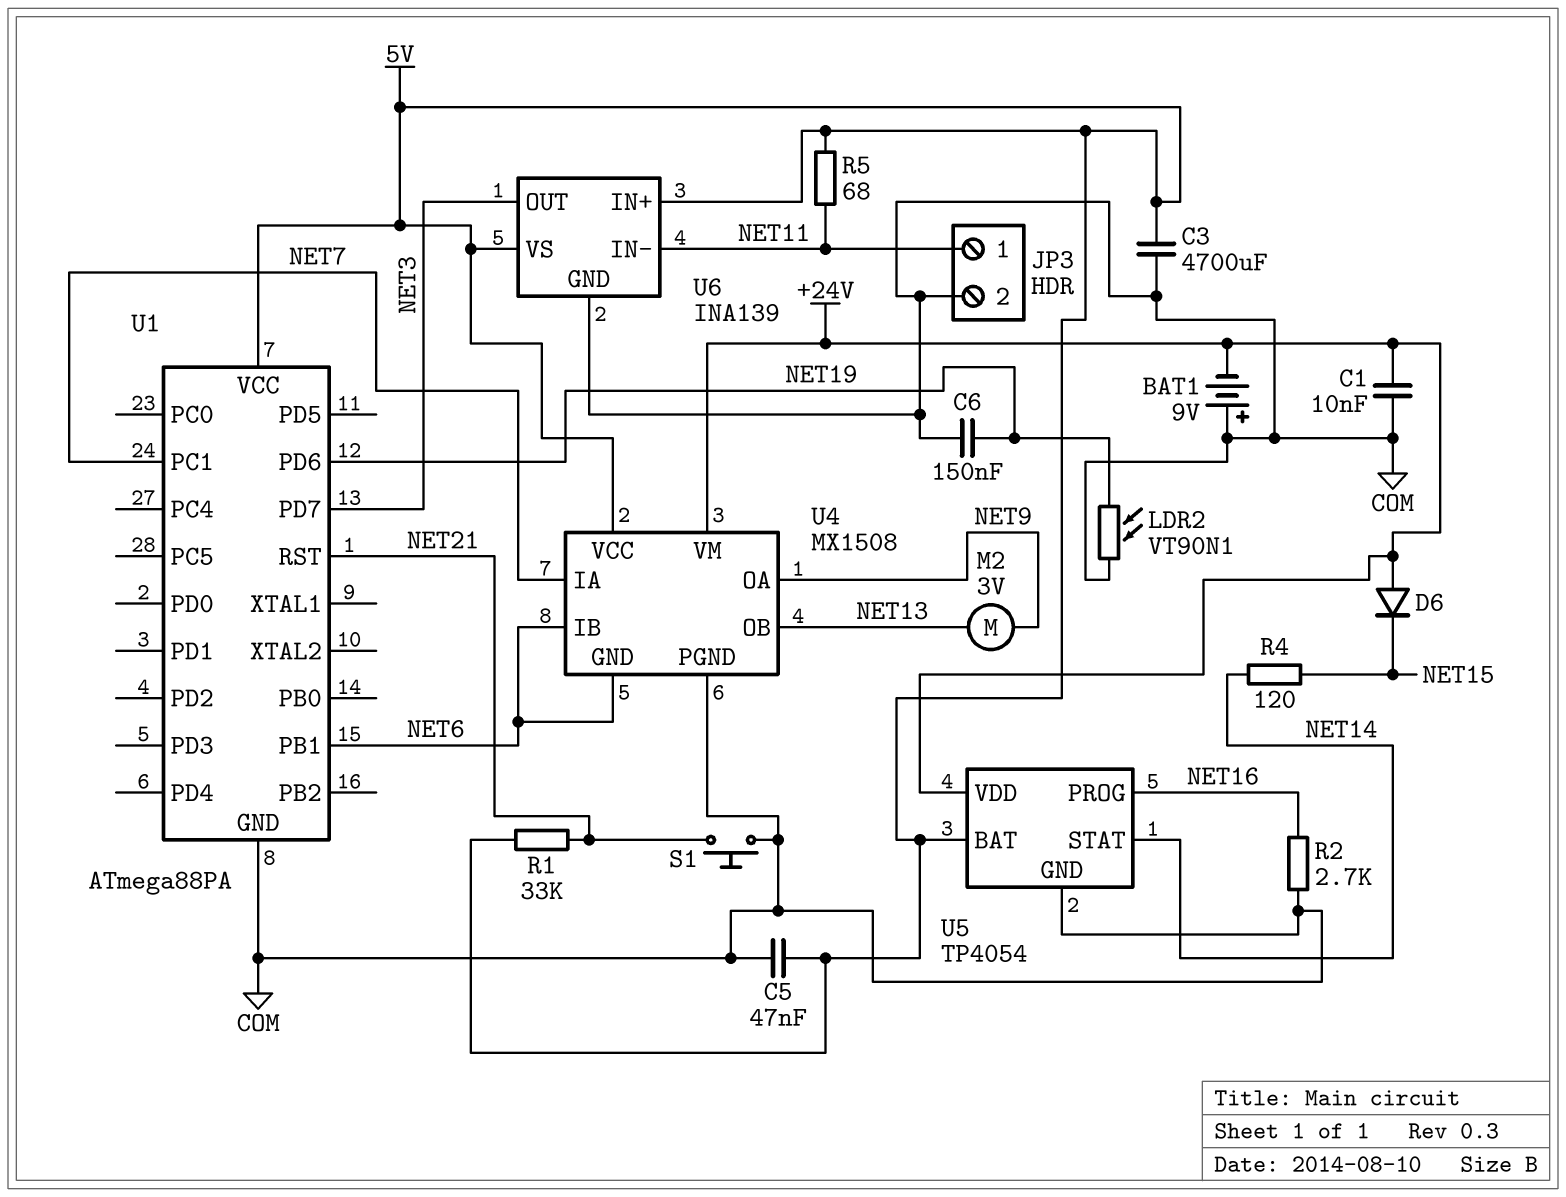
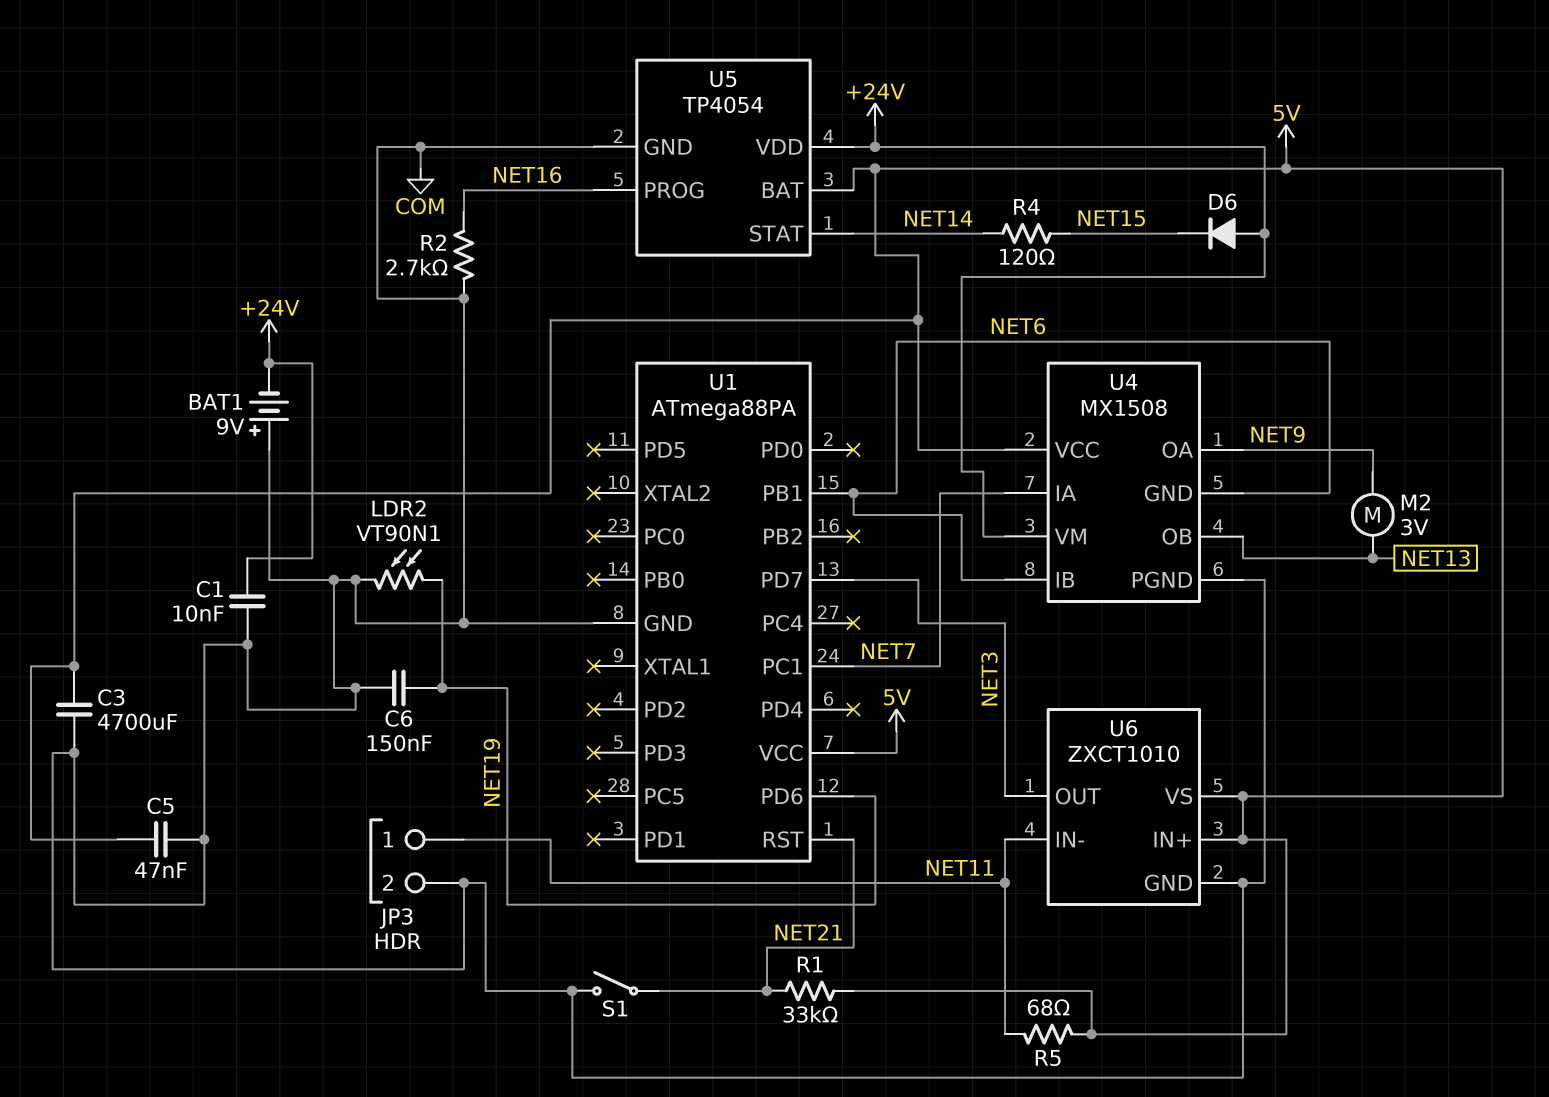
S1: button (COM, NET21) -> switch (COM, NET21)
U6: INA139 -> ZXCT1010

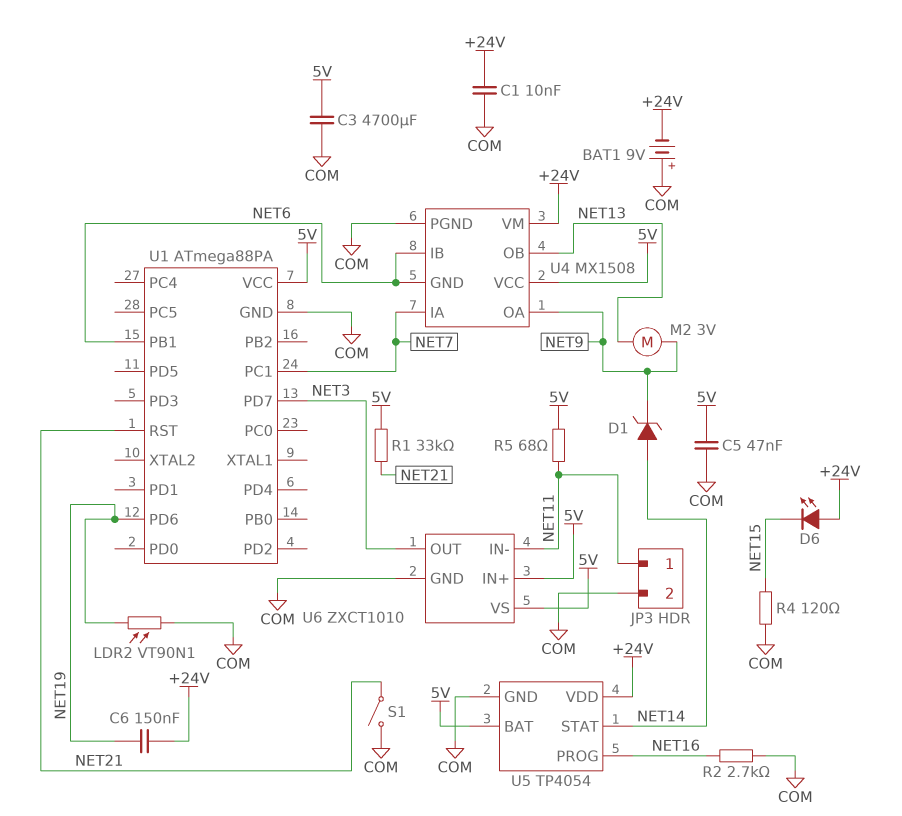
C6: 150nF (COM, NET19) -> 150nF (+24V, NET19)
D1: none -> zener (A NET14, K NET9)
D6: diode (A +24V, K NET15) -> LED (A +24V, K NET15)
R4: 120 (NET14, NET15) -> 120 (COM, NET15)

